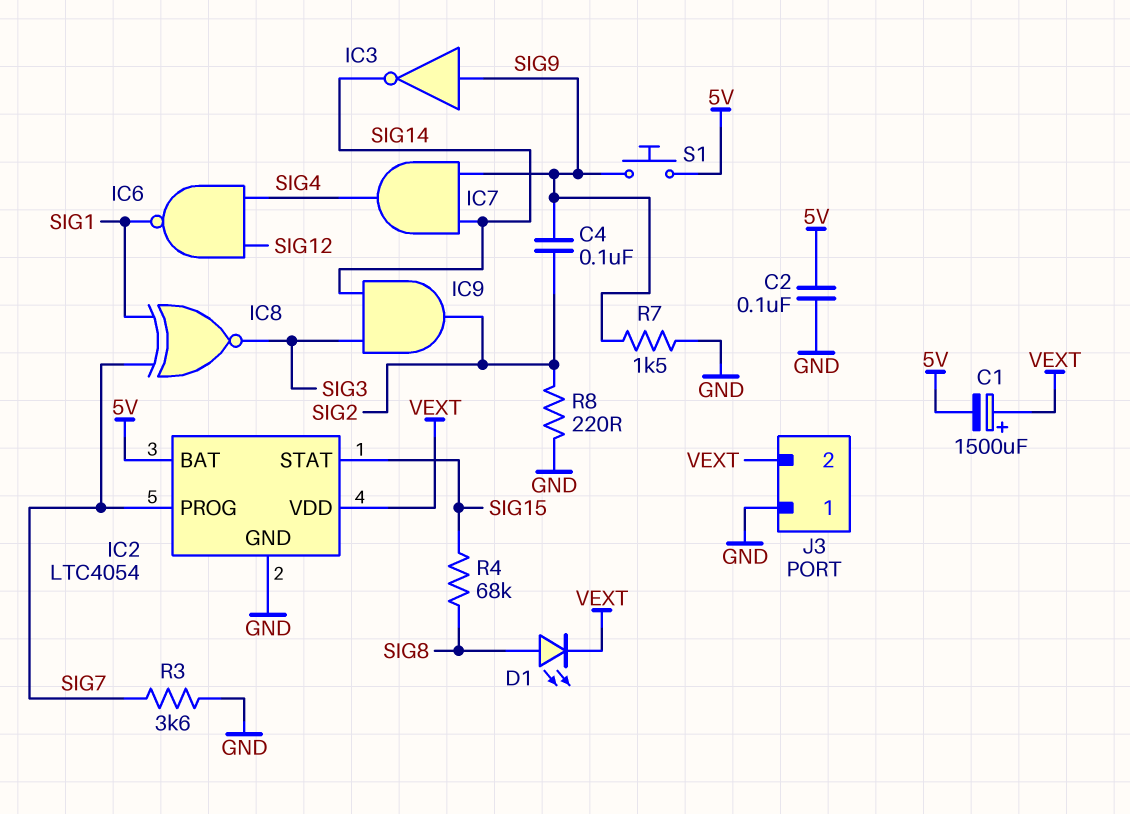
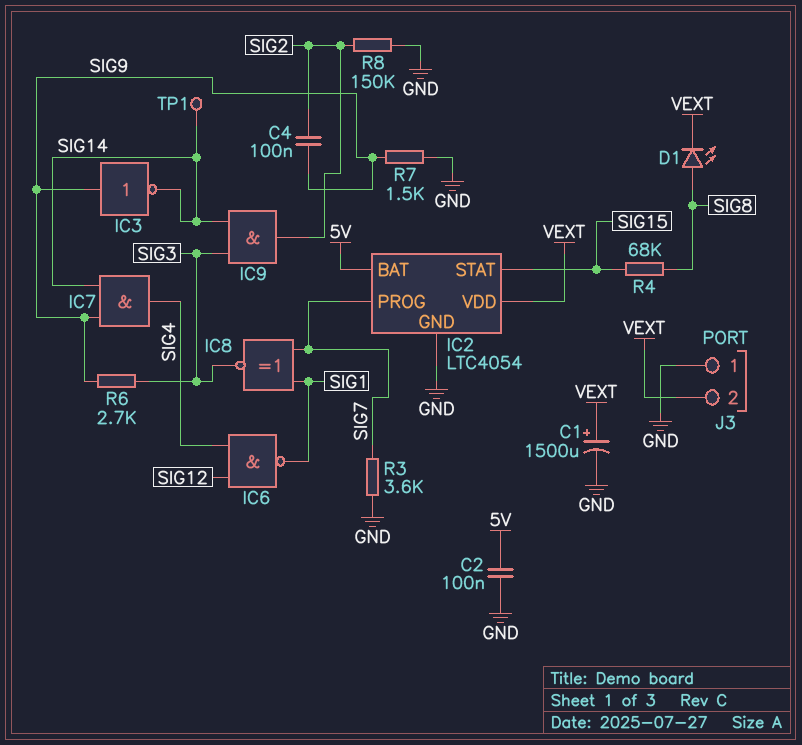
C1: 1500uF (plus VEXT, minus 5V) -> 1500uF (plus VEXT, minus GND)
R6: none -> 2.7k (SIG3, SIG9)
R8: 220 (GND, SIG2) -> 150k (GND, SIG2)
S1: button (5V, SIG9) -> none
TP1: none -> test point (SIG14)

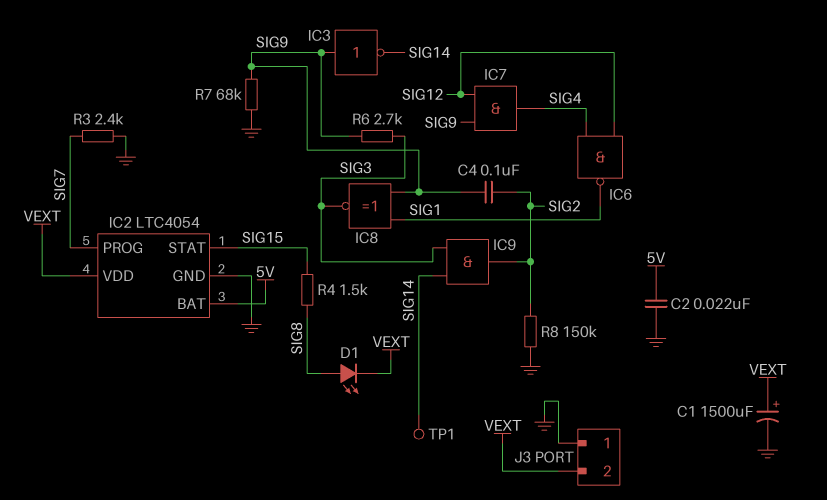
C2: 100nF (5V, GND) -> 22nF (5V, GND)
IC7: AND (in SIG9, in SIG14, out SIG4) -> AND (in SIG9, in SIG12, out SIG4)
IC8: XNOR (in SIG1, in SIG7, out SIG3) -> XNOR (in SIG1, in SIG9, out SIG3)
R3: 3.6k (GND, SIG7) -> 2.4k (GND, SIG7)
R4: 68k (SIG8, SIG15) -> 1.5k (SIG8, SIG15)
R7: 1.5k (GND, SIG9) -> 68k (GND, SIG9)

